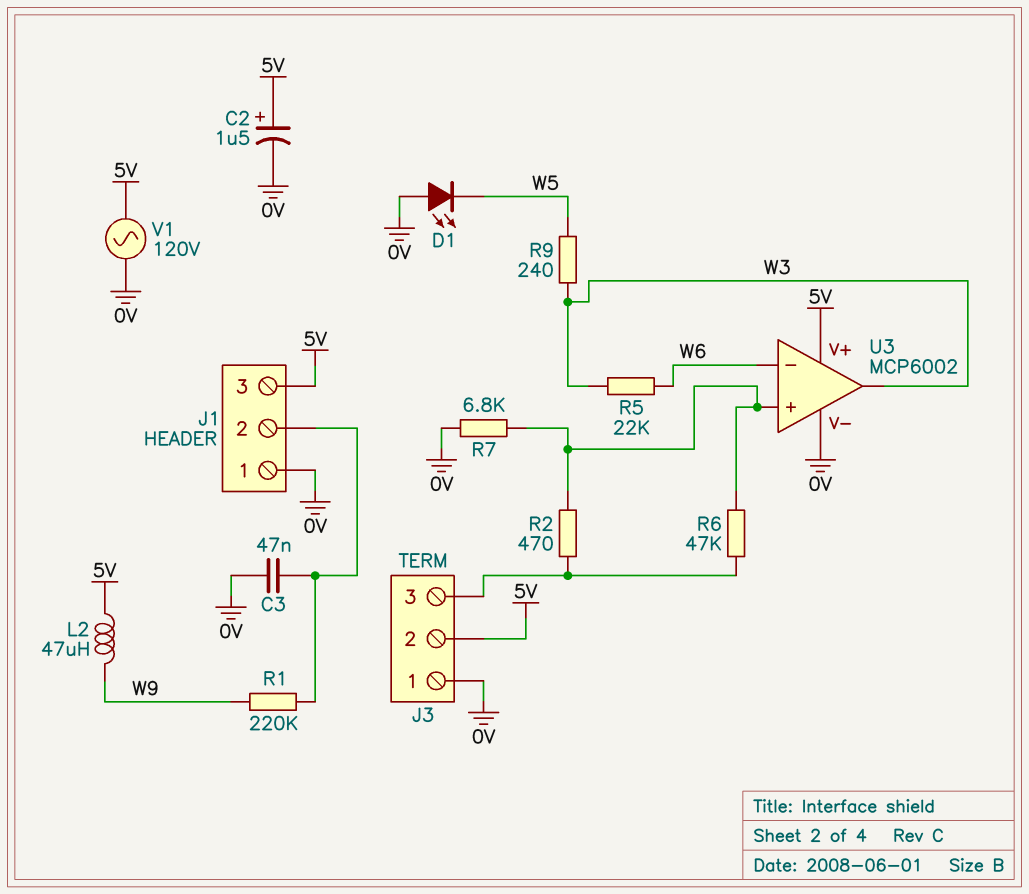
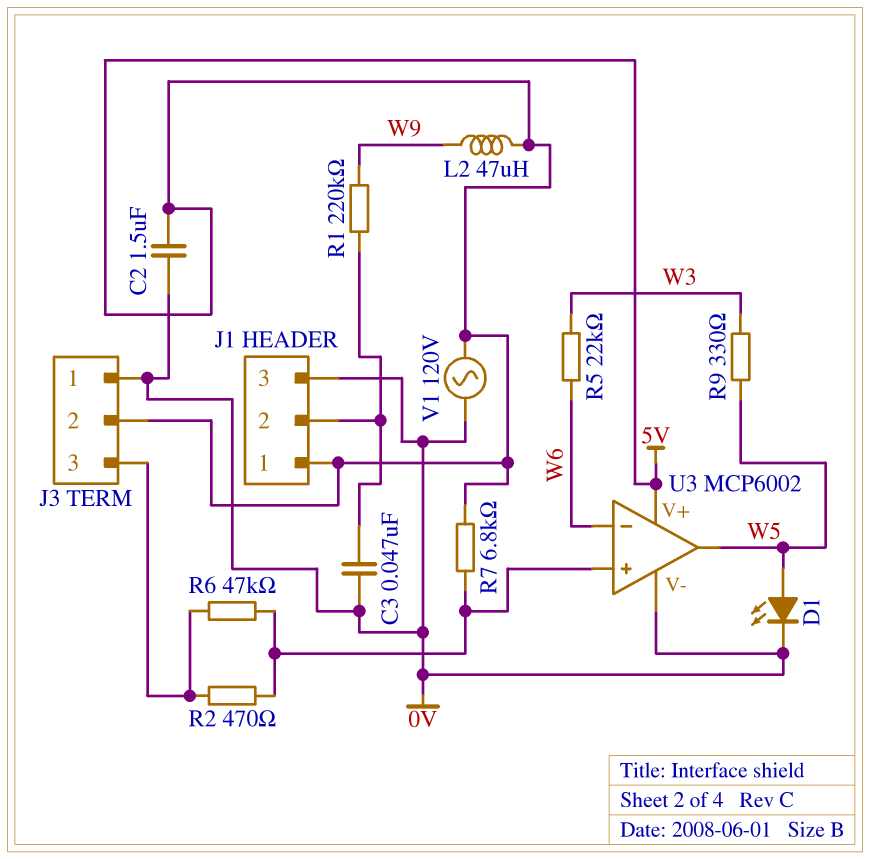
C2: 1.5uF (plus 5V, minus 0V) -> 1.5uF (0V, 5V)
D1: LED (A 0V, K W5) -> LED (A W5, K 0V)
J1 pin 1: 0V -> 5V
J1 pin 3: 5V -> 0V
R7: 6.8k (0V, U3/in+) -> 6.8k (5V, U3/in+)
R9: 240 (W3, W5) -> 330 (W3, W5)
U3 pin out: W3 -> W5

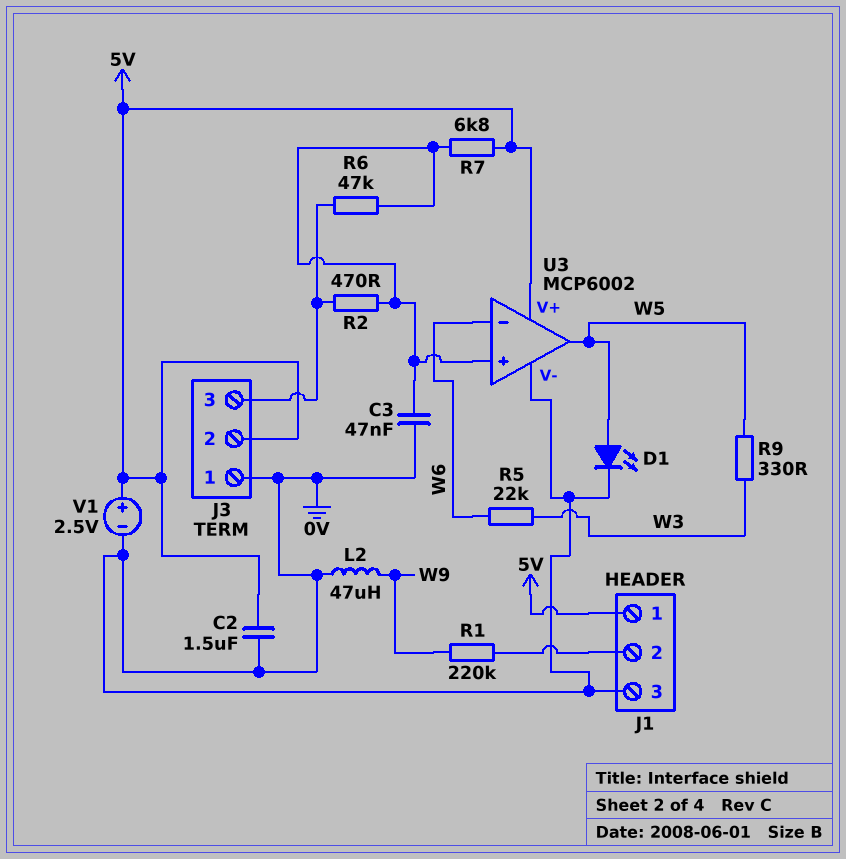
C3: 47nF (0V, J1/2) -> 47nF (0V, U3/in+)
L2: 47uH (5V, W9) -> 47uH (0V, W9)
V1: AC 120V (0V, 5V) -> 2.5V (plus 5V, minus 0V)

